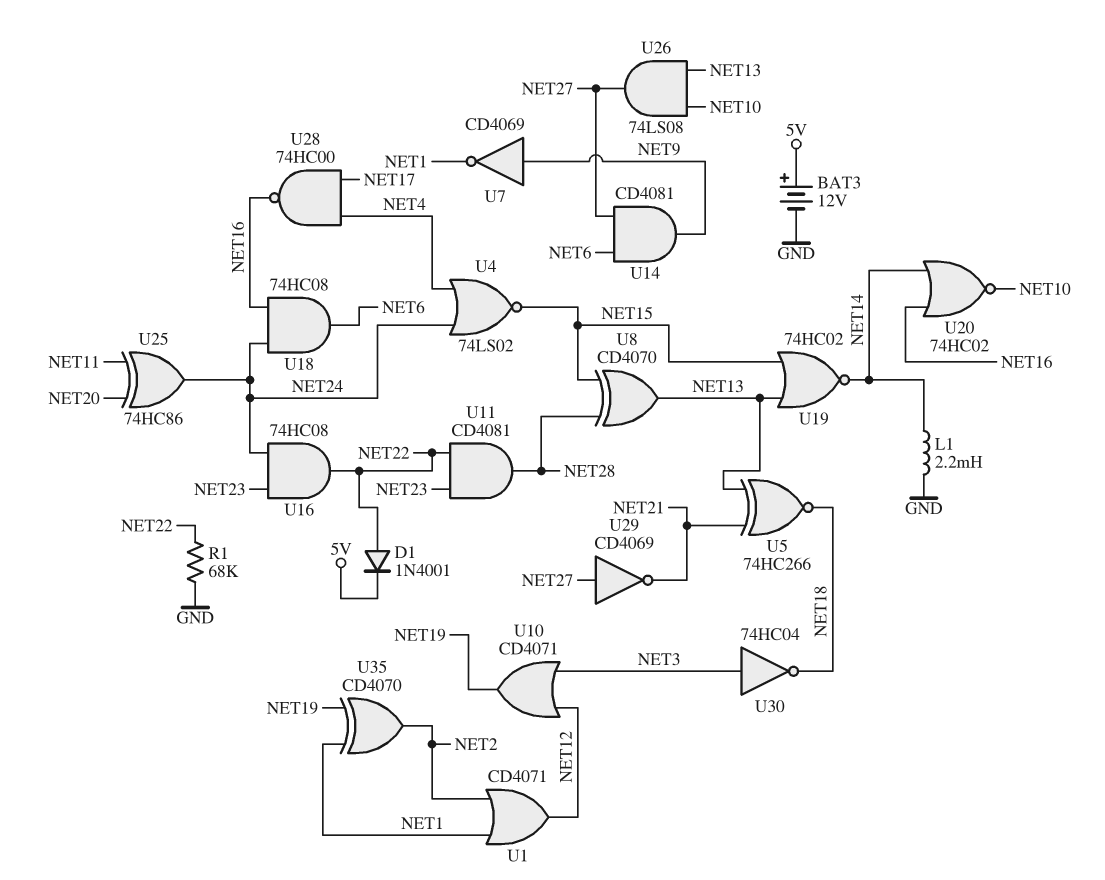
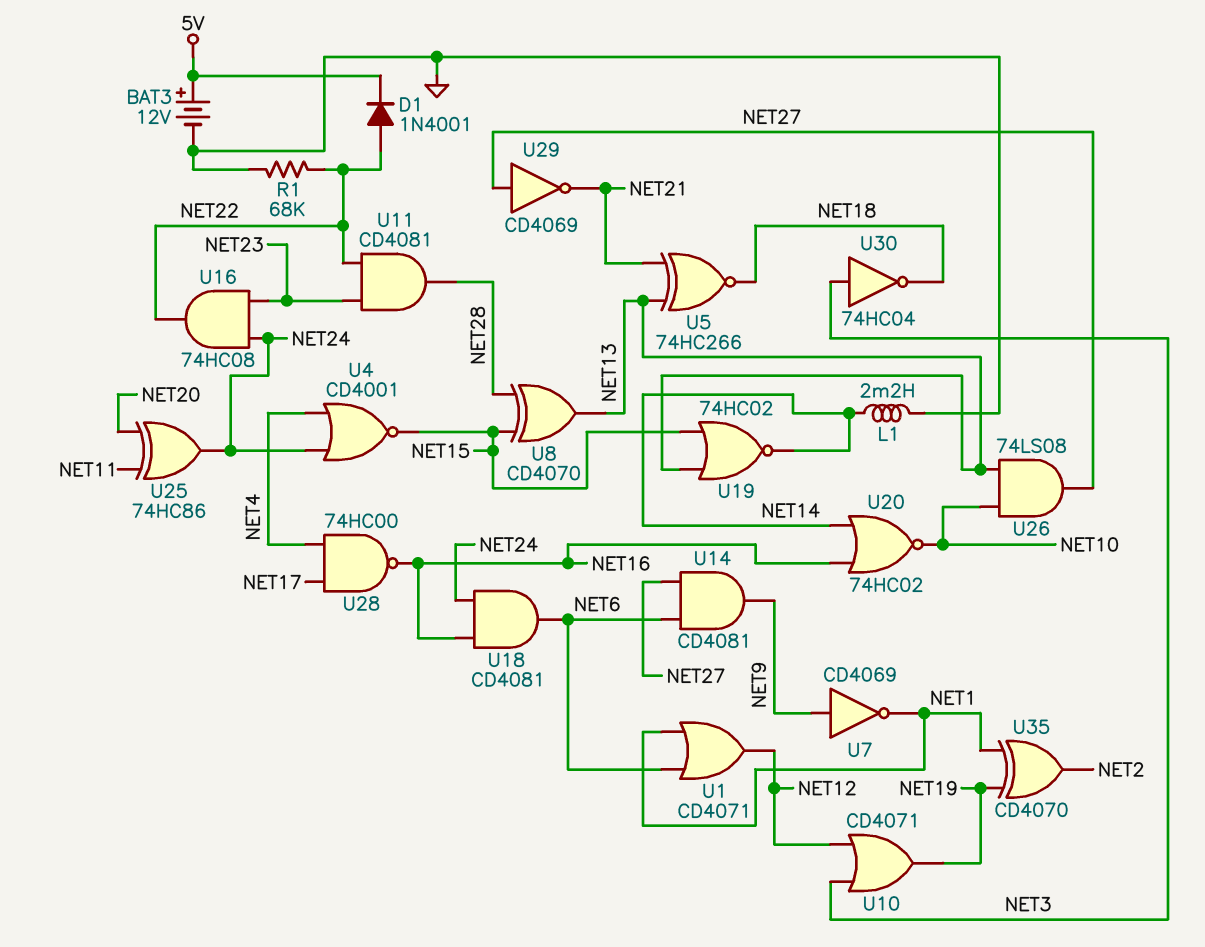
U1: OR CD4071 (in NET1, in NET2, out NET12) -> OR CD4071 (in NET1, in NET6, out NET12)
U4: NOR 74LS02 (in NET4, in NET24, out NET15) -> NOR CD4001 (in NET4, in NET24, out NET15)
U18: AND 74HC08 (in NET16, in NET24, out NET6) -> AND CD4081 (in NET16, in NET24, out NET6)

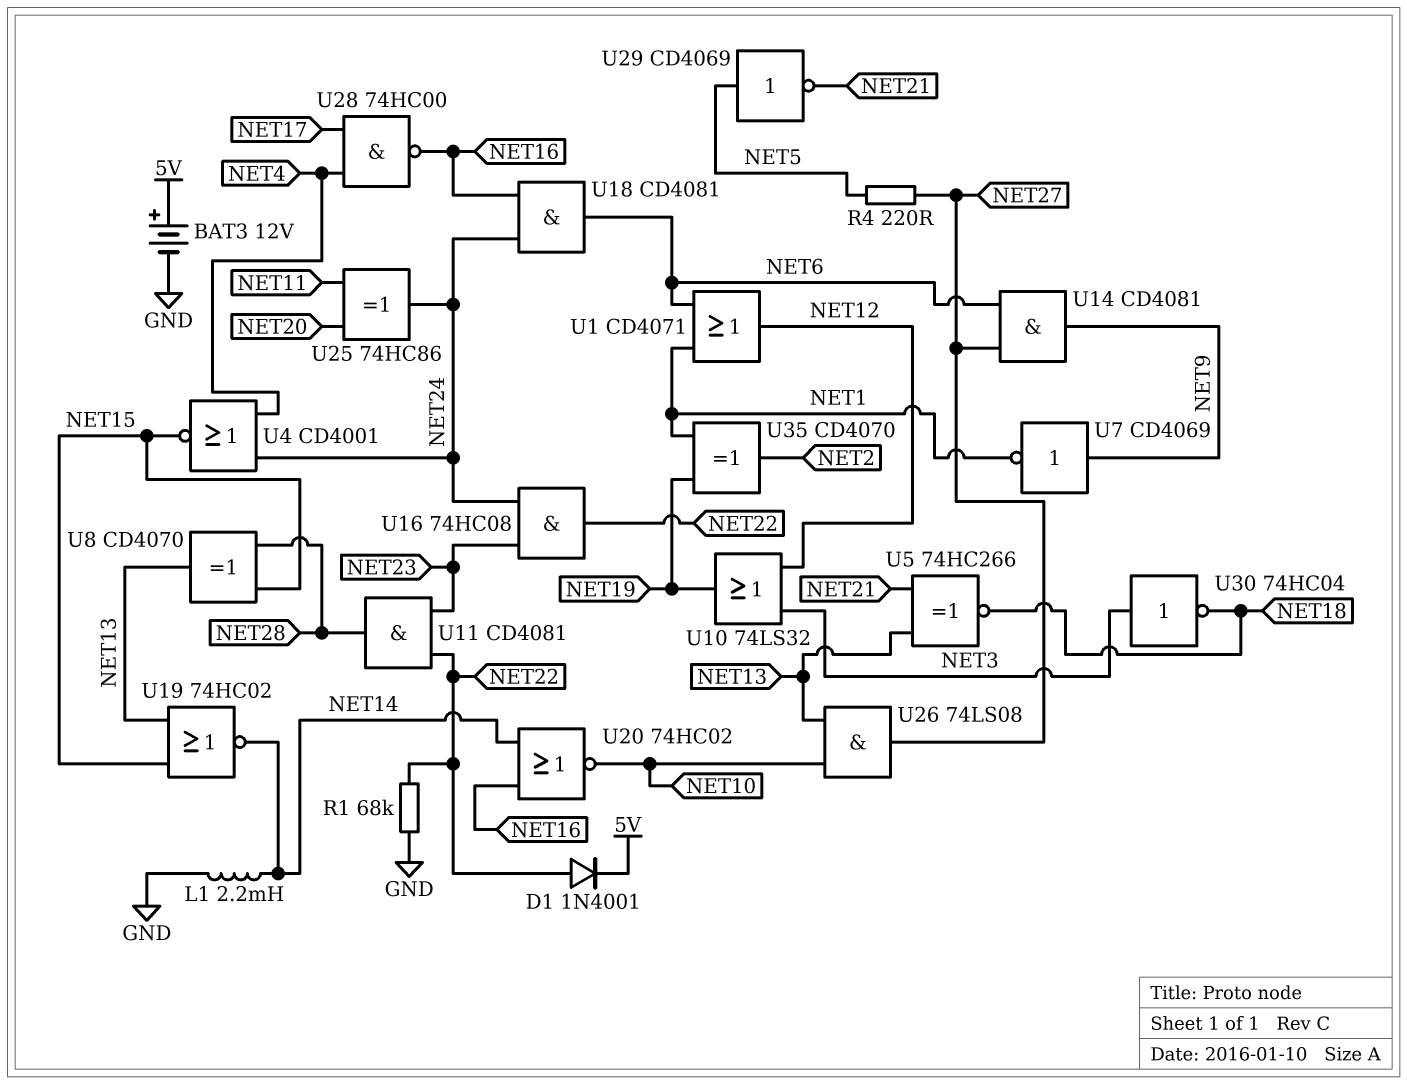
R4: none -> 220 (NET5, NET27)
U10: OR CD4071 (in NET3, in NET12, out NET19) -> OR 74LS32 (in NET3, in NET12, out NET19)
U29: NOT CD4069 (in NET27, out NET21) -> NOT CD4069 (in NET5, out NET21)

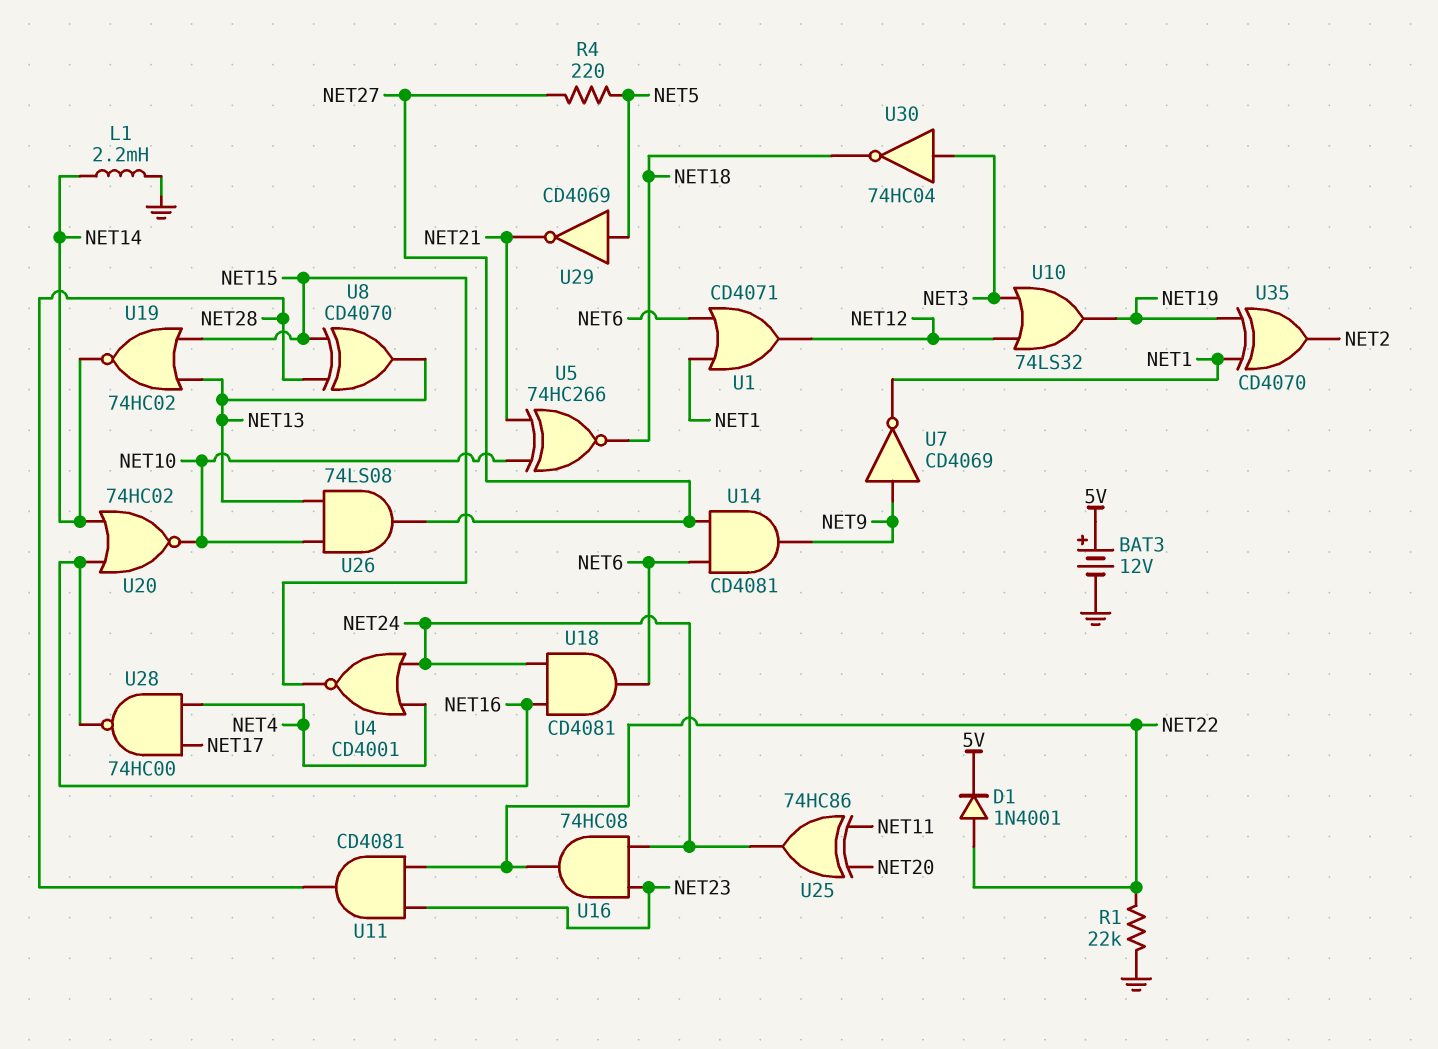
R1: 68k (GND, NET22) -> 22k (GND, NET22)
U5: XNOR 74HC266 (in NET13, in NET21, out NET18) -> XNOR 74HC266 (in NET10, in NET21, out NET18)

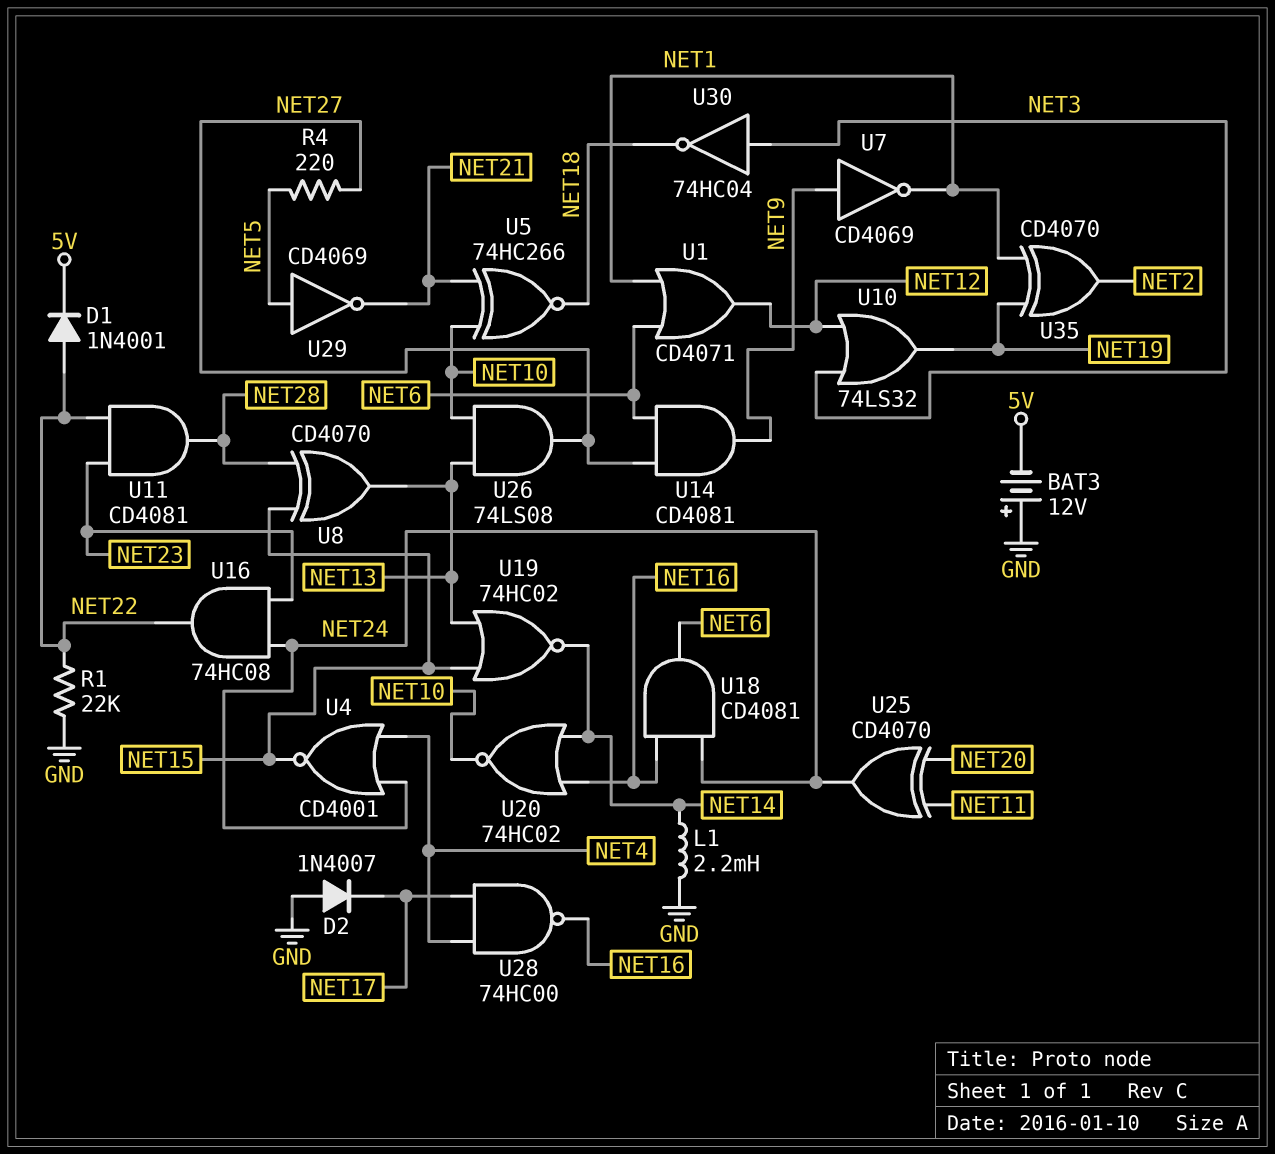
BAT3: 12V (plus 5V, minus GND) -> 12V (plus GND, minus 5V)
D2: none -> diode 1N4007 (A GND, K NET17)
U25: XOR 74HC86 (in NET11, in NET20, out NET24) -> XOR CD4070 (in NET11, in NET20, out NET24)

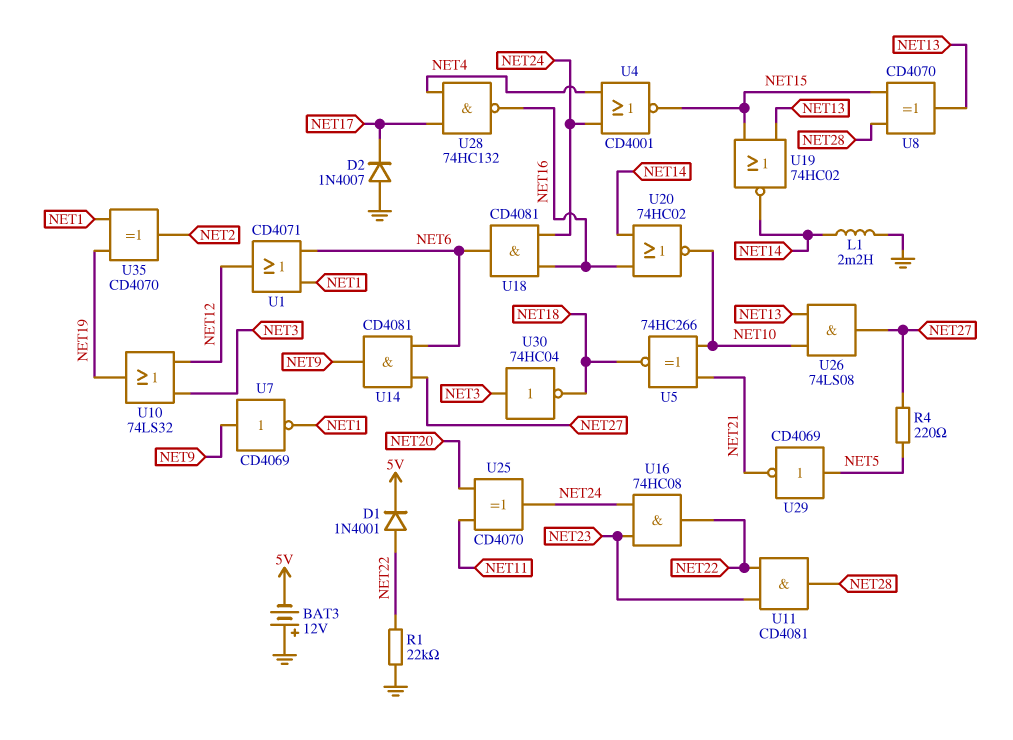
U28: NAND 74HC00 (in NET4, in NET17, out NET16) -> NAND 74HC132 (in NET4, in NET17, out NET16)

